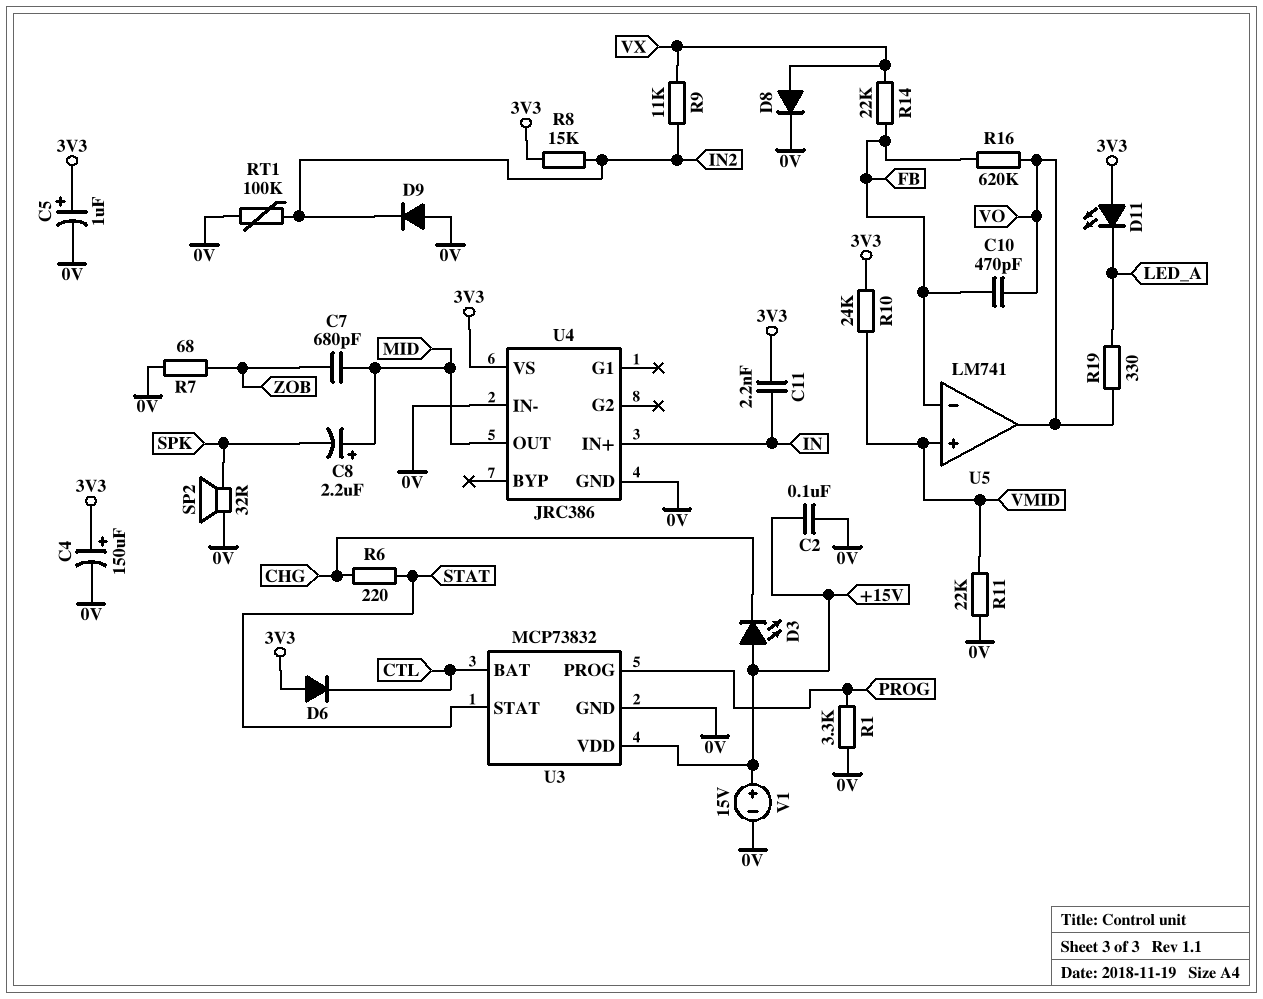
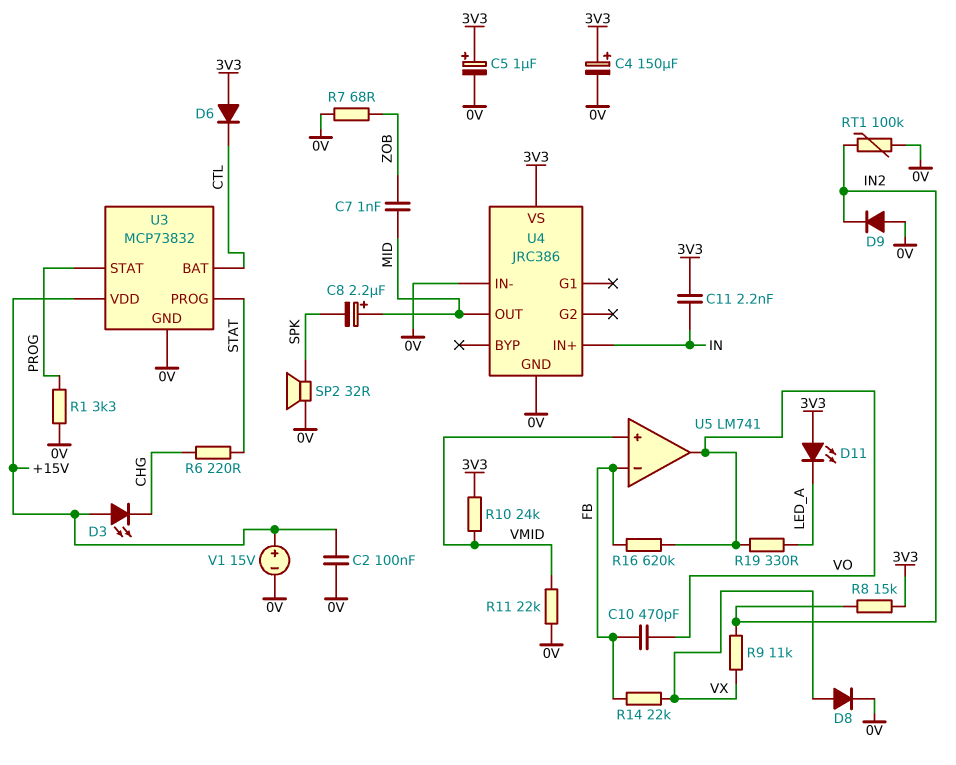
C7: 680pF (MID, ZOB) -> 1nF (MID, ZOB)
U3 pin PROG: PROG -> STAT
U3 pin STAT: STAT -> PROG

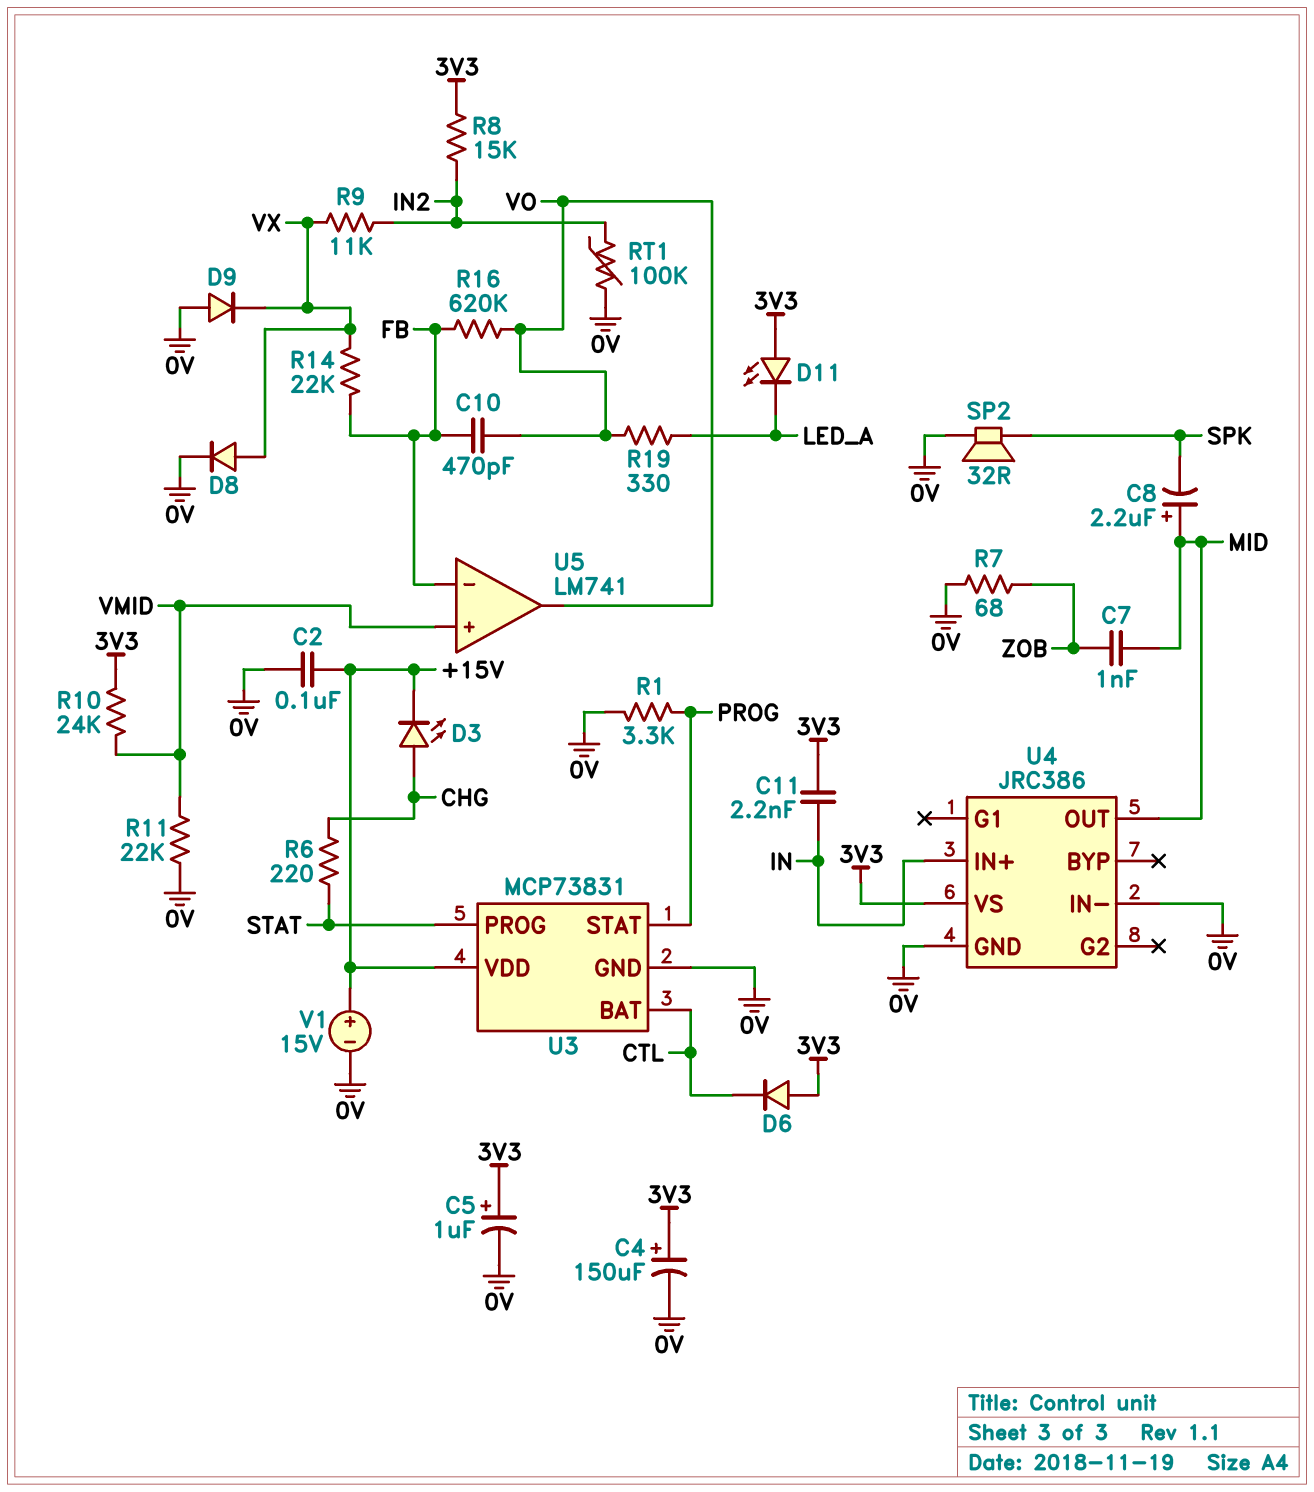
D3: LED (A +15V, K CHG) -> LED (A CHG, K +15V)
D9: diode (A 0V, K IN2) -> diode (A 0V, K VX)
U3: MCP73832 -> MCP73831

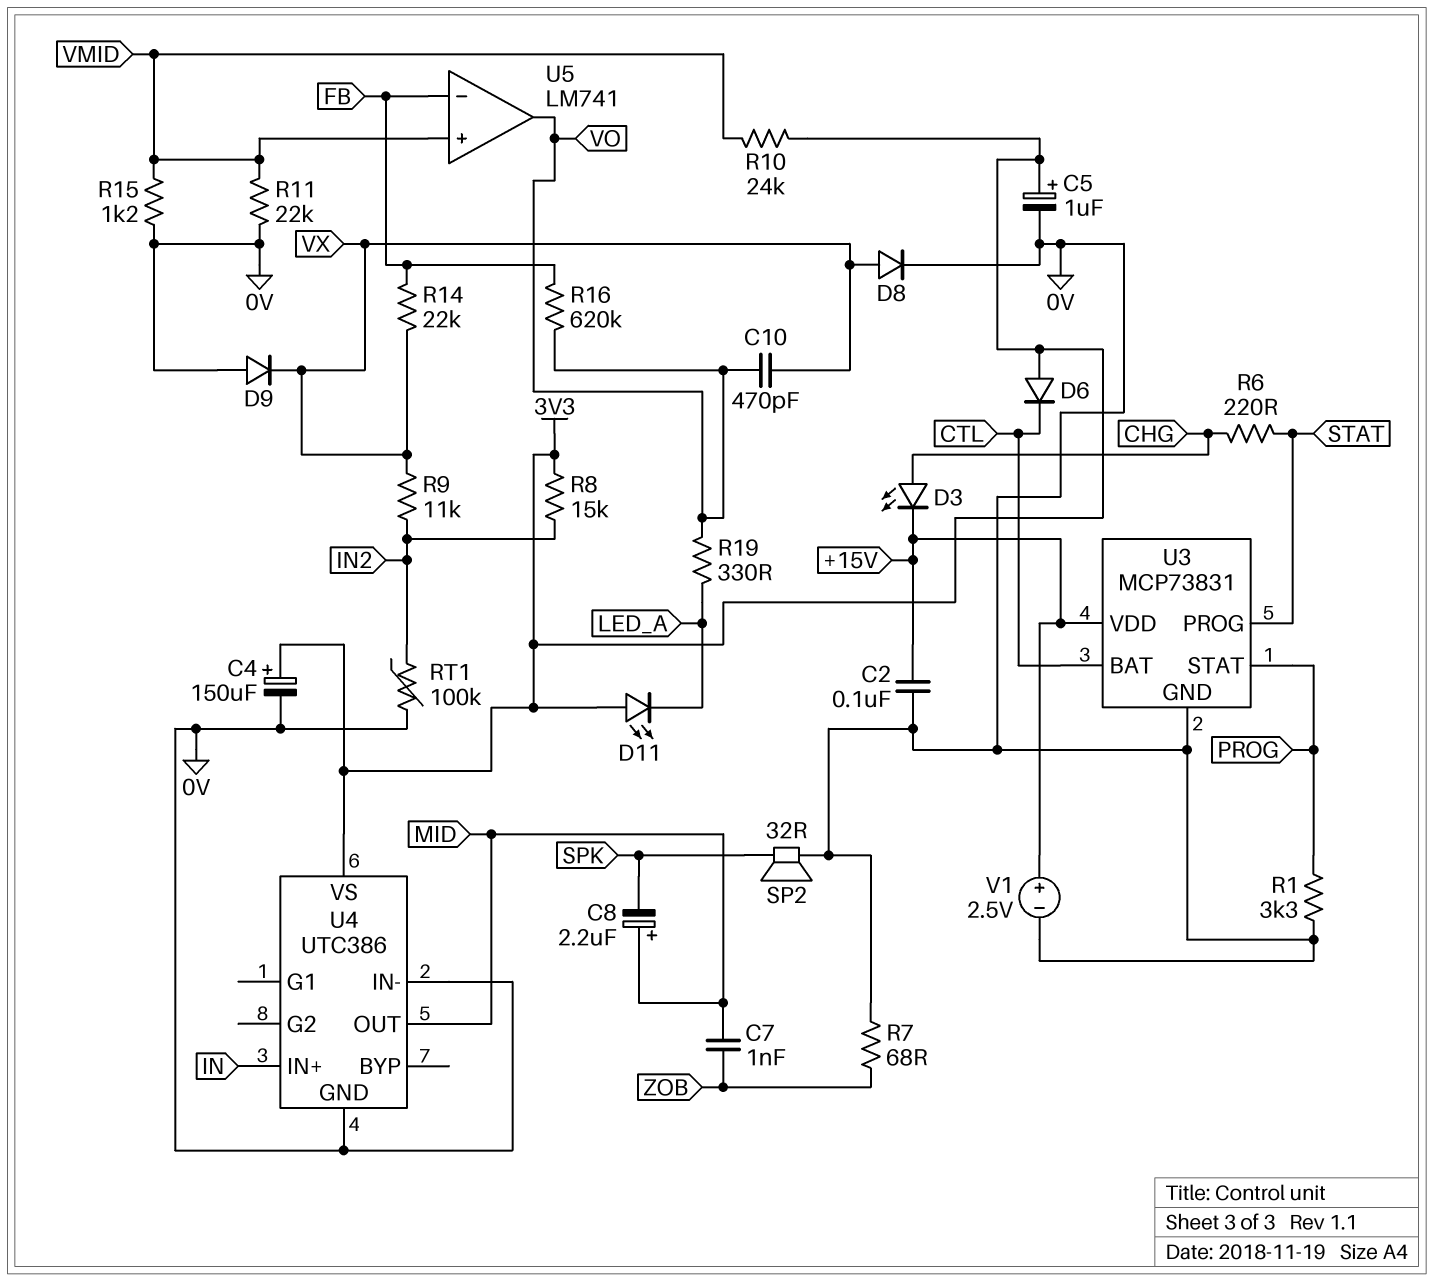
C10: 470pF (FB, VO) -> 470pF (VO, VX)
C11: 2.2nF (3V3, IN) -> none
R15: none -> 1.2k (0V, VMID)
U4: JRC386 -> UTC386
V1: 15V (plus +15V, minus 0V) -> 2.5V (plus +15V, minus 0V)

